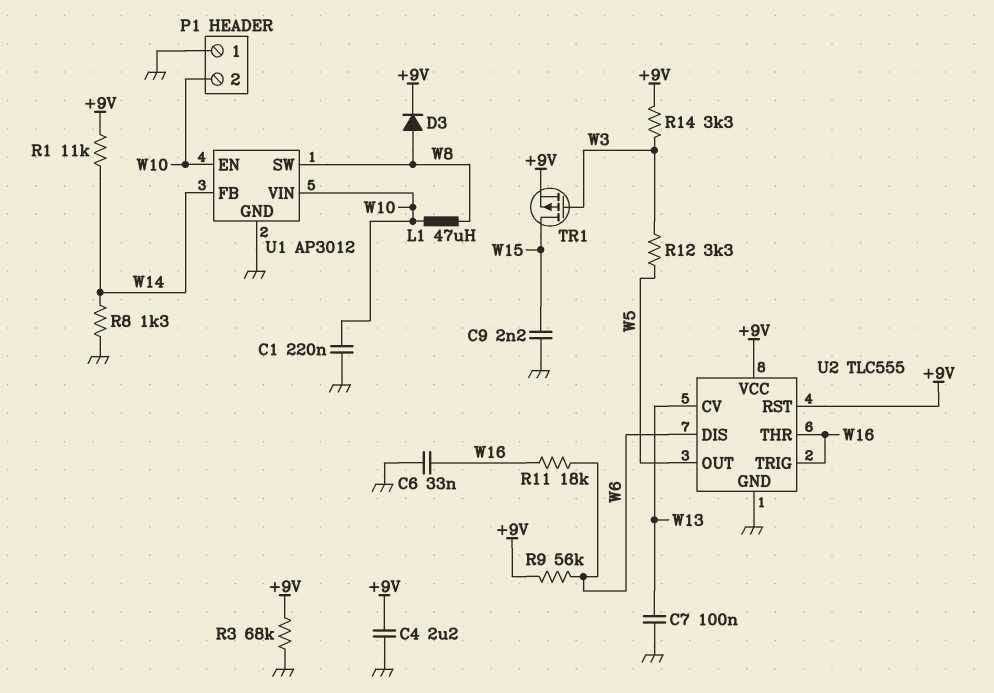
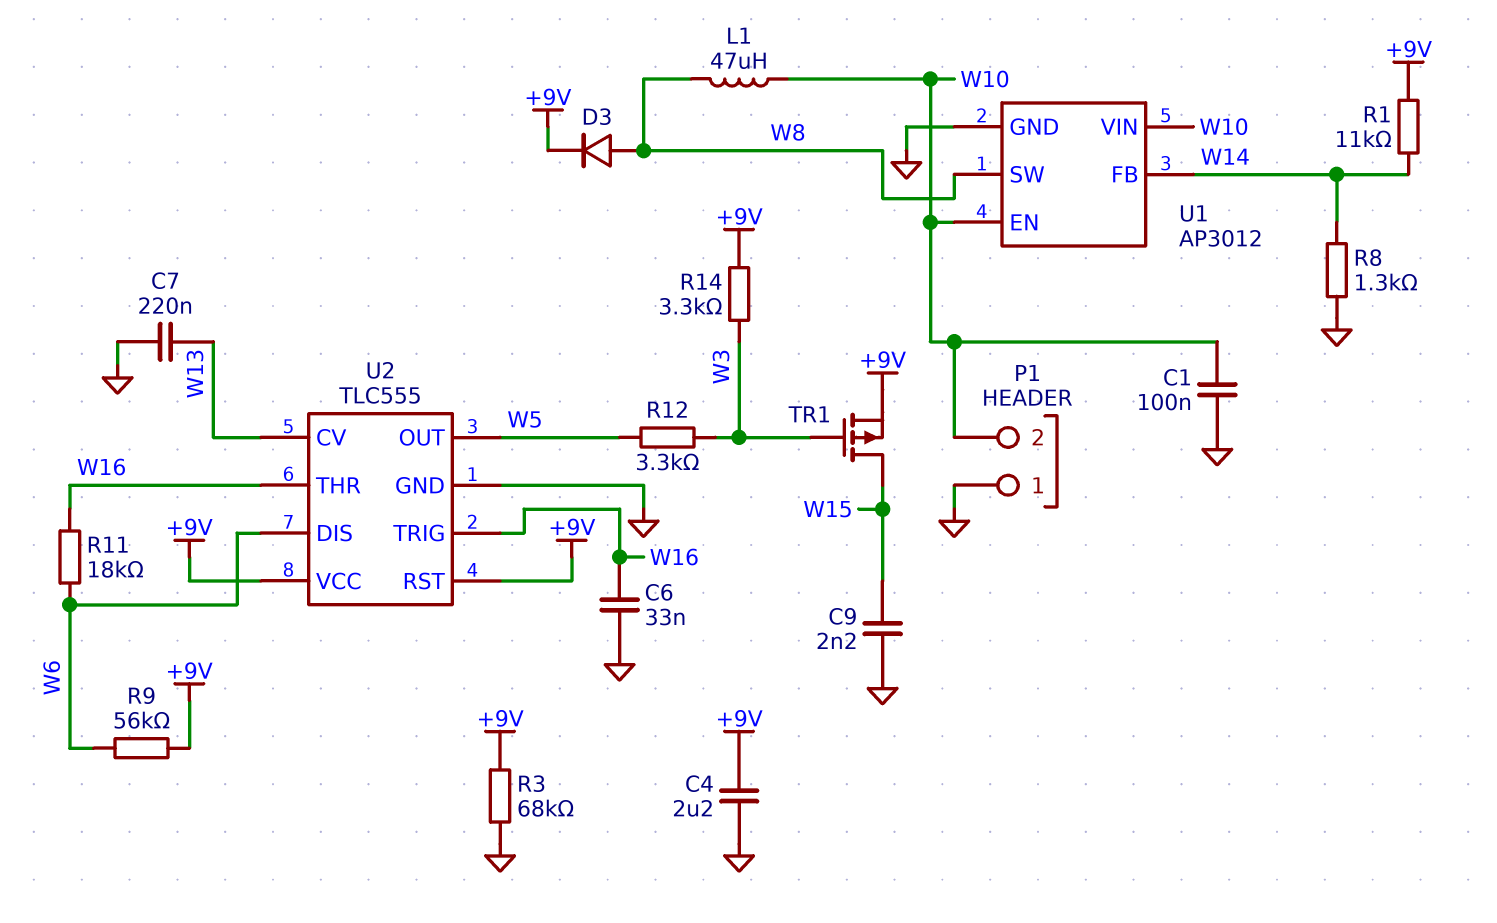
C1: 220nF (GND, W10) -> 100nF (GND, W10)
C7: 100nF (GND, W13) -> 220nF (GND, W13)

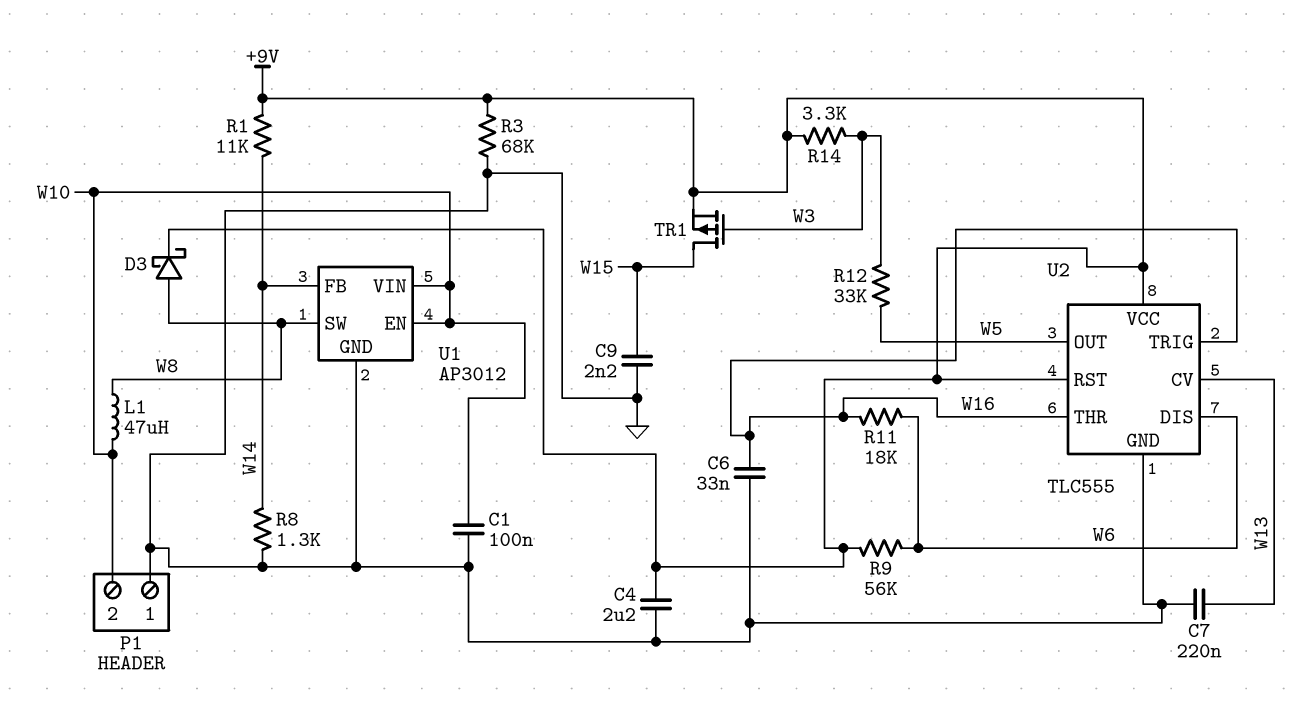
D3: diode (A W8, K +9V) -> schottky (A W8, K +9V)
R12: 3.3k (W3, W5) -> 33k (W3, W5)

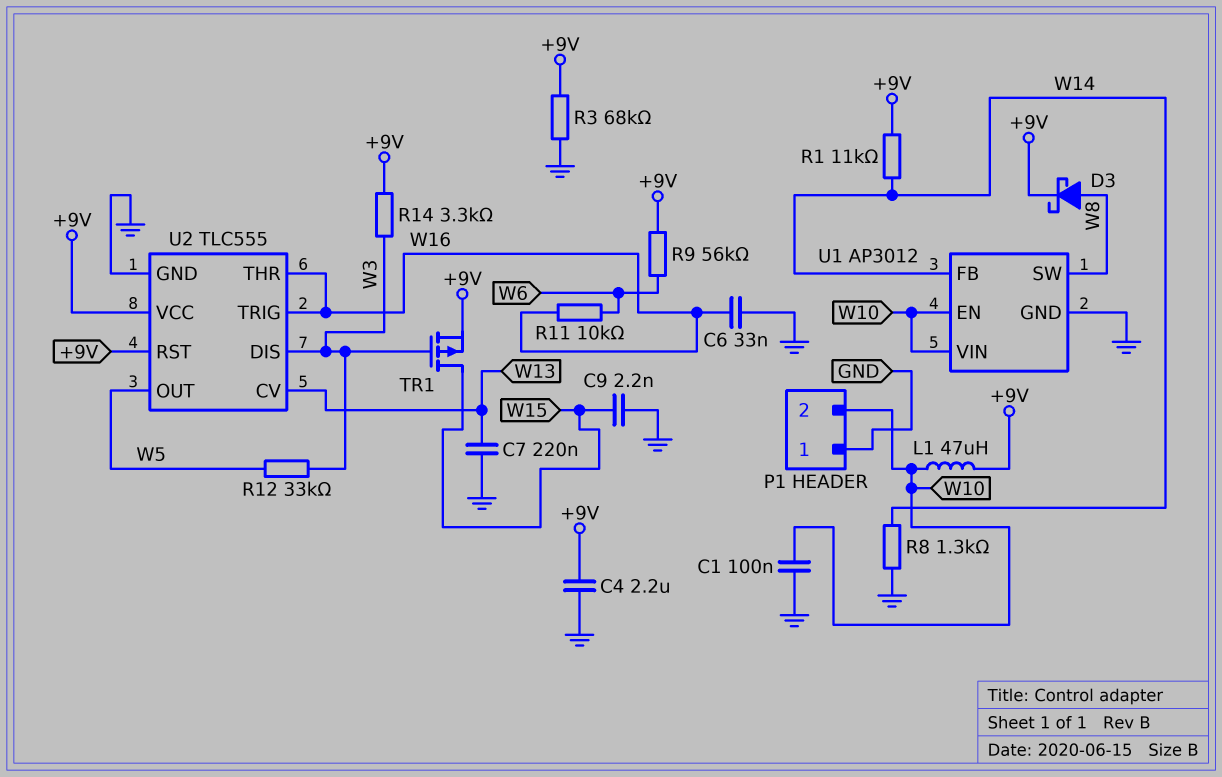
L1: 47uH (W8, W10) -> 47uH (+9V, W10)
R11: 18k (W6, W16) -> 10k (W6, W16)
U2 pin DIS: W6 -> W3

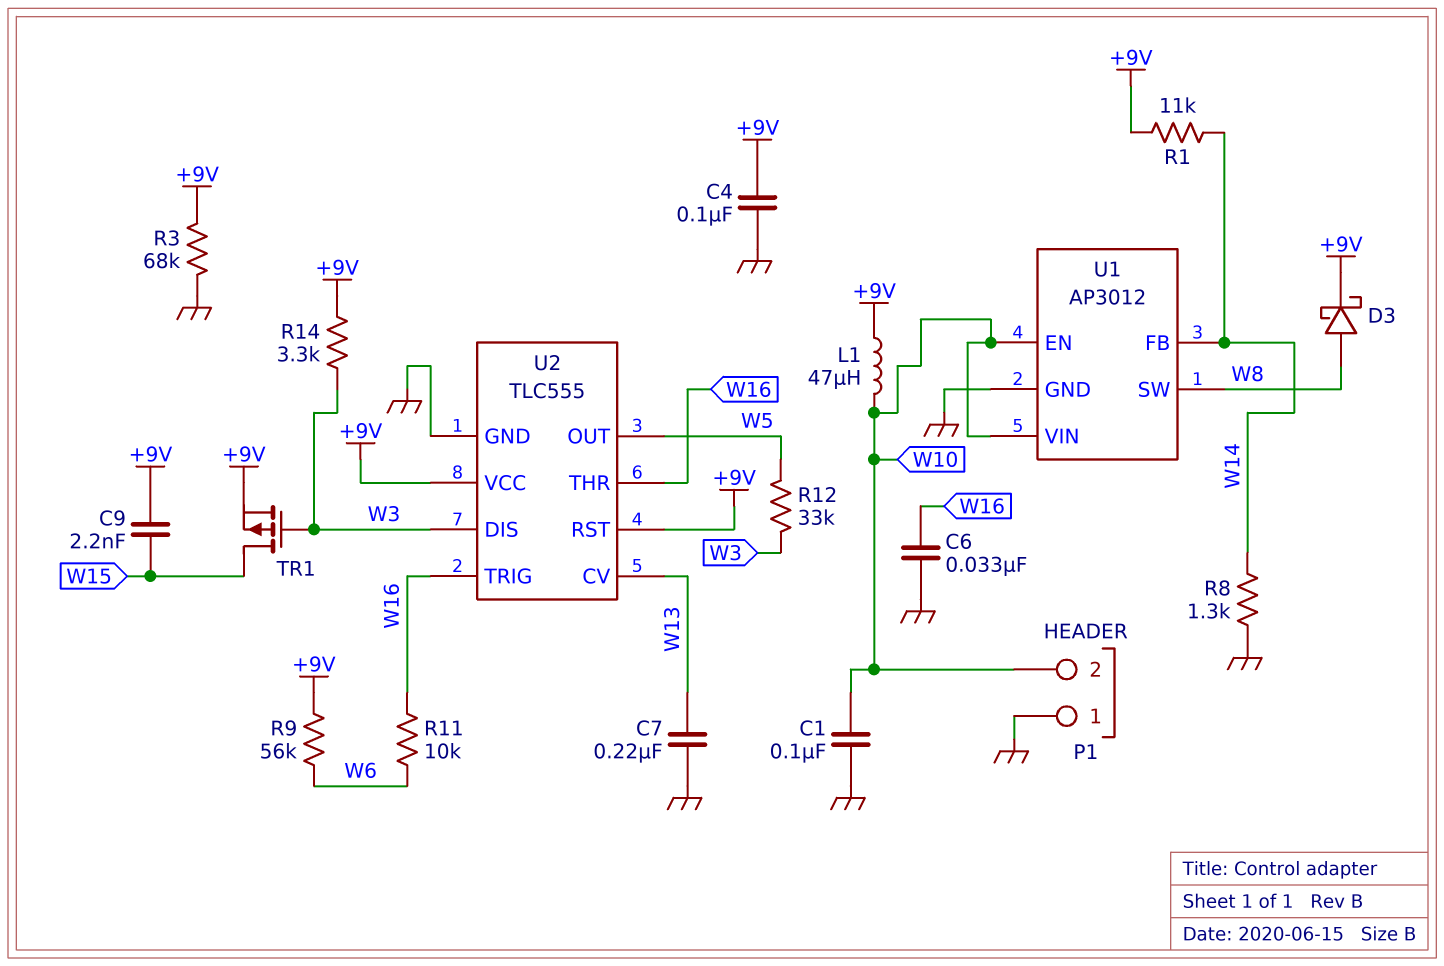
C4: 2.2uF (+9V, GND) -> 100nF (+9V, GND)
C9: 2.2nF (GND, W15) -> 2.2nF (+9V, W15)

